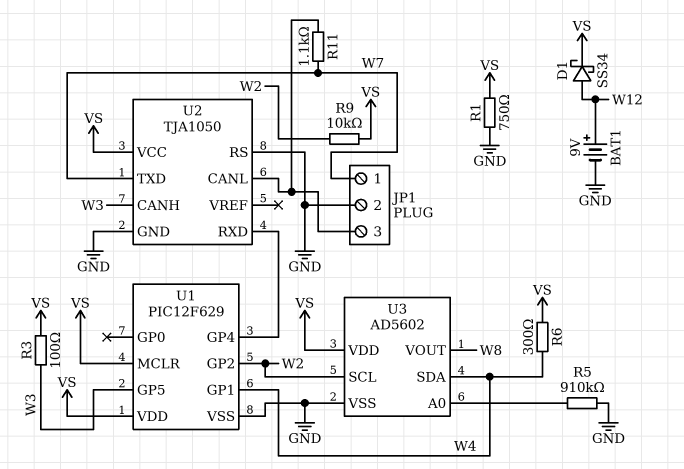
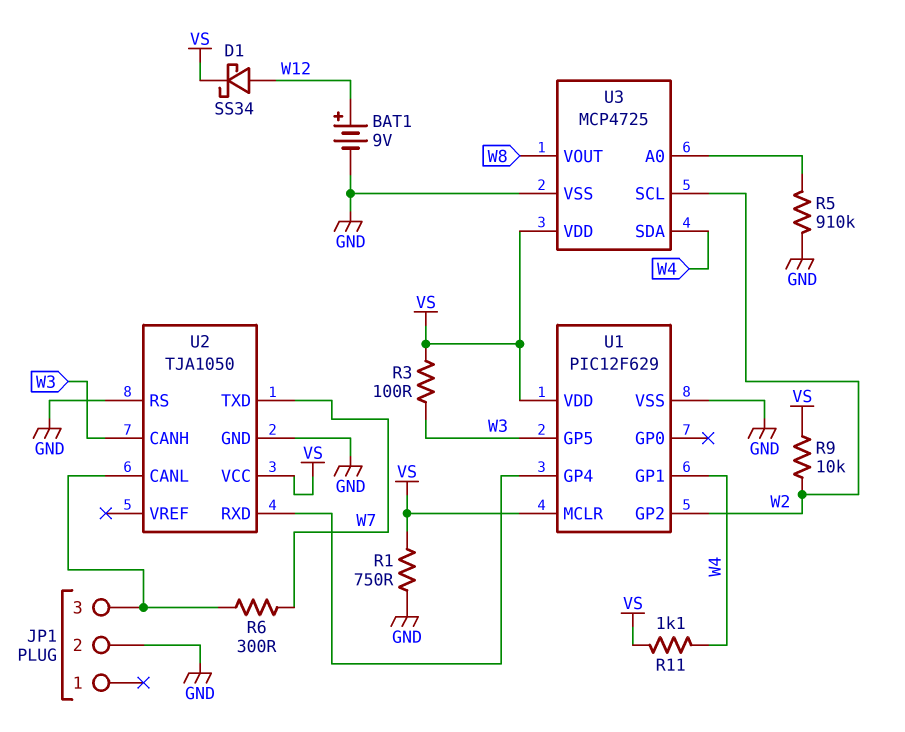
JP1 pin 1: W7 -> none
R6: 300 (VS, W4) -> 300 (JP1/3, W7)
R11: 1.1k (JP1/3, W7) -> 1.1k (VS, W4)
U3: AD5602 -> MCP4725

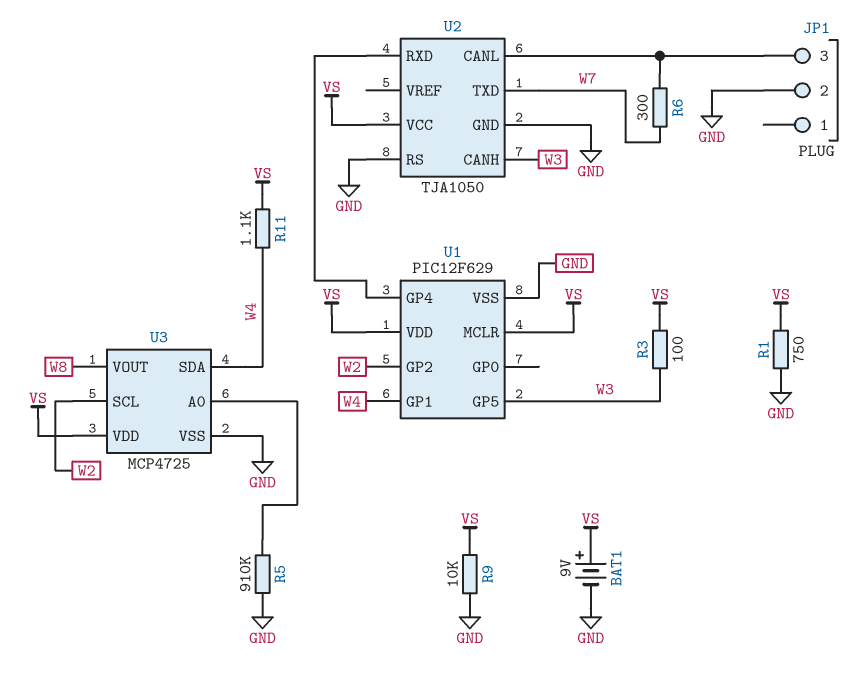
BAT1: 9V (plus W12, minus GND) -> 9V (plus VS, minus GND)
D1: schottky SS34 (A W12, K VS) -> none
R9: 10k (VS, W2) -> 10k (GND, VS)

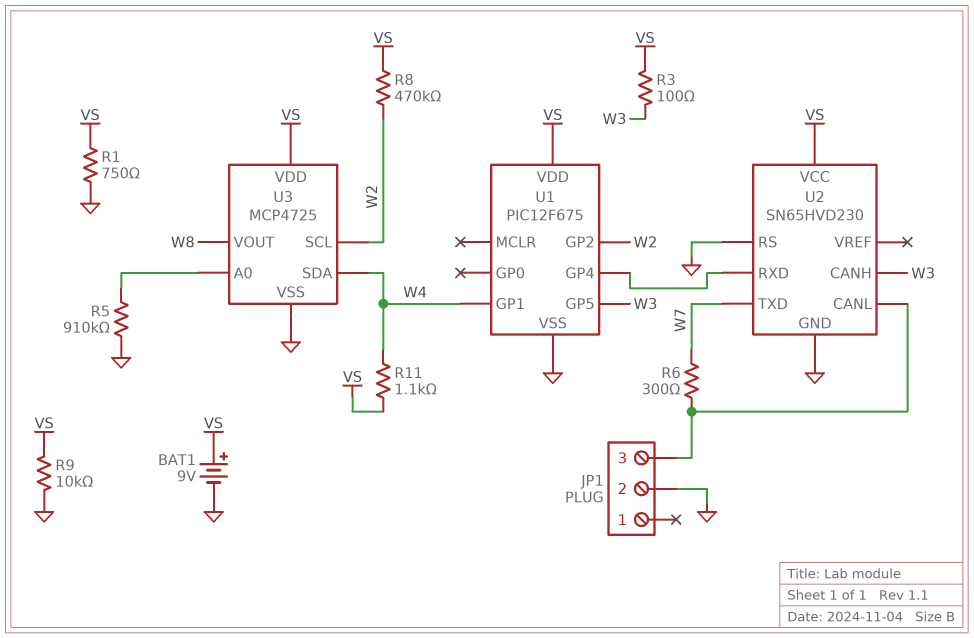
R8: none -> 470k (VS, W2)
U1: PIC12F629 -> PIC12F675
U1 pin MCLR: VS -> none
U2: TJA1050 -> SN65HVD230

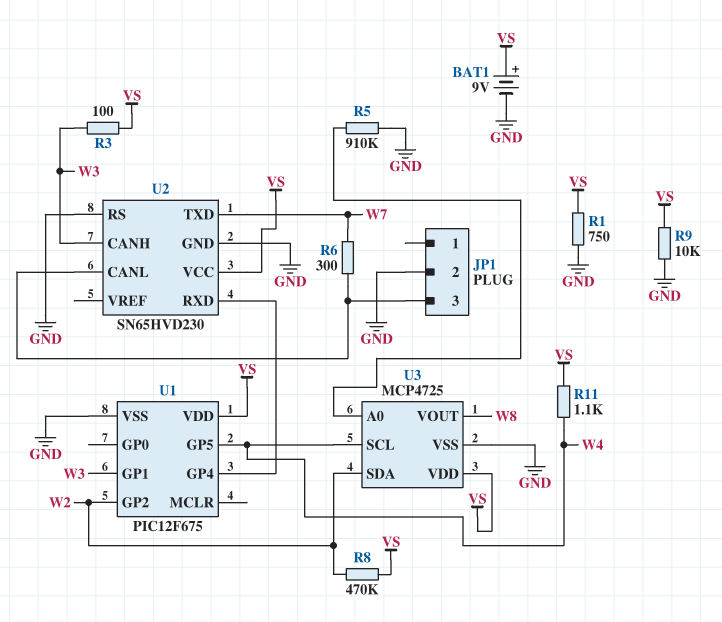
U1 pin GP1: W4 -> W3
U1 pin GP5: W3 -> W4
U3 pin SCL: W2 -> W4
U3 pin SDA: W4 -> W2

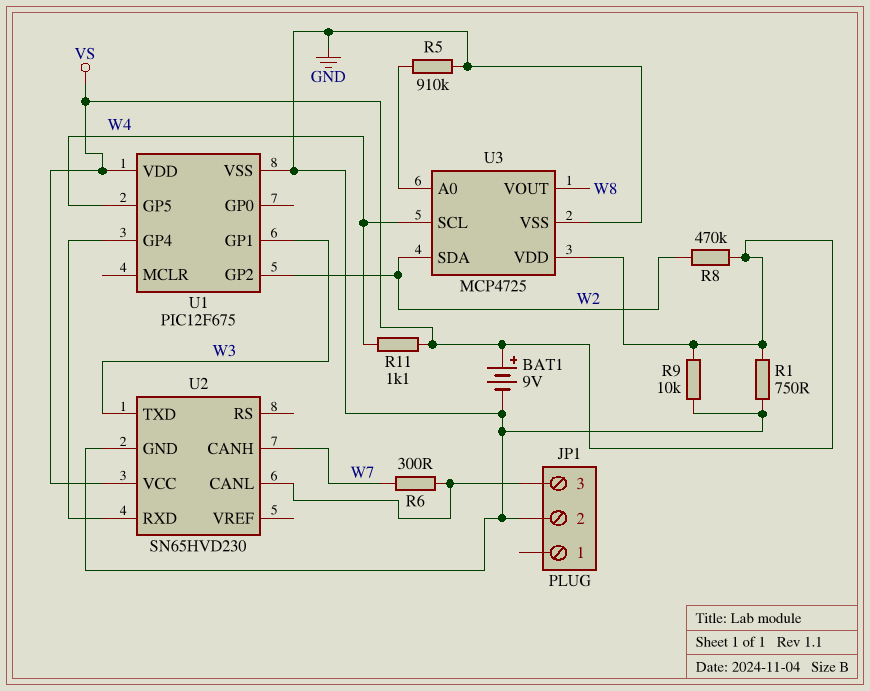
R3: 100 (VS, W3) -> none
U2 pin CANH: W3 -> W7
U2 pin RS: GND -> none
U2 pin TXD: W7 -> W3

